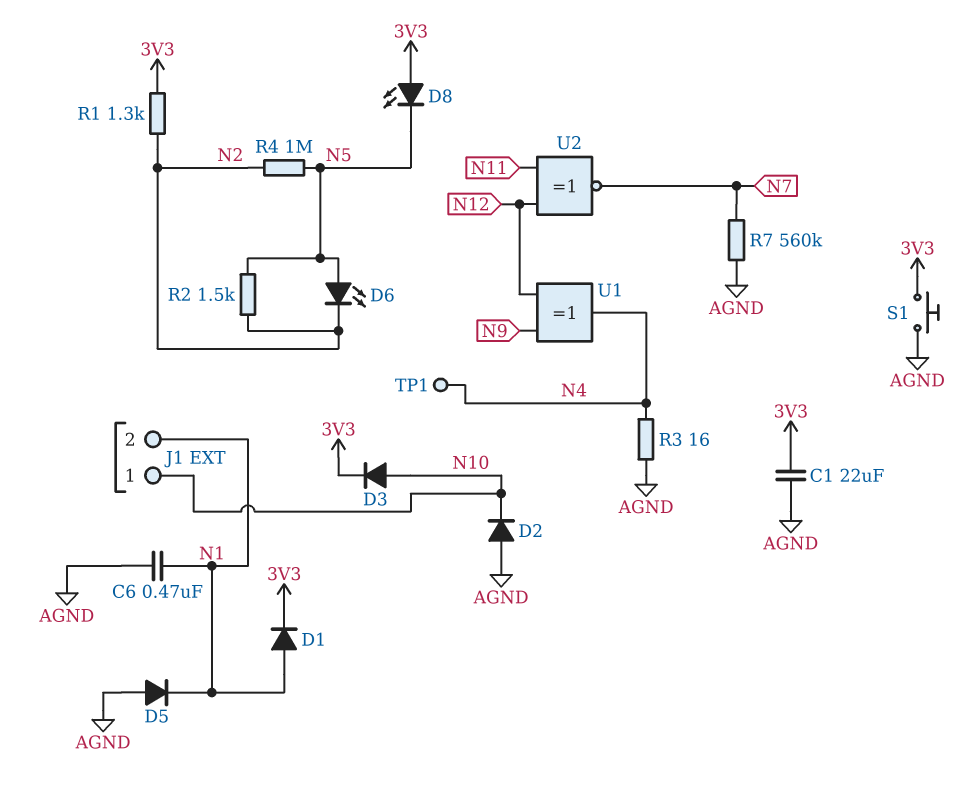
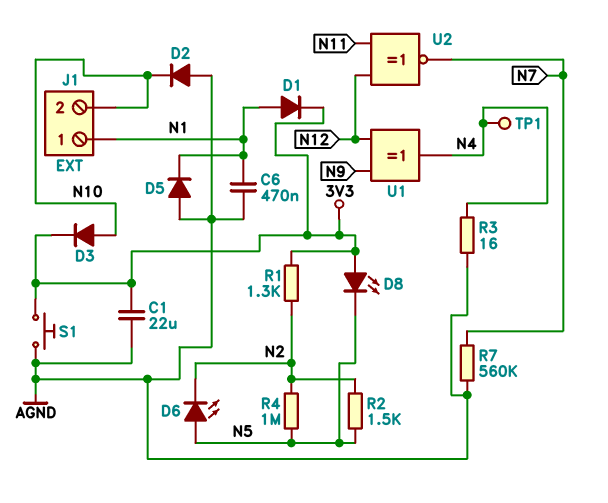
J1 pin 1: N10 -> N1
J1 pin 2: N1 -> N10

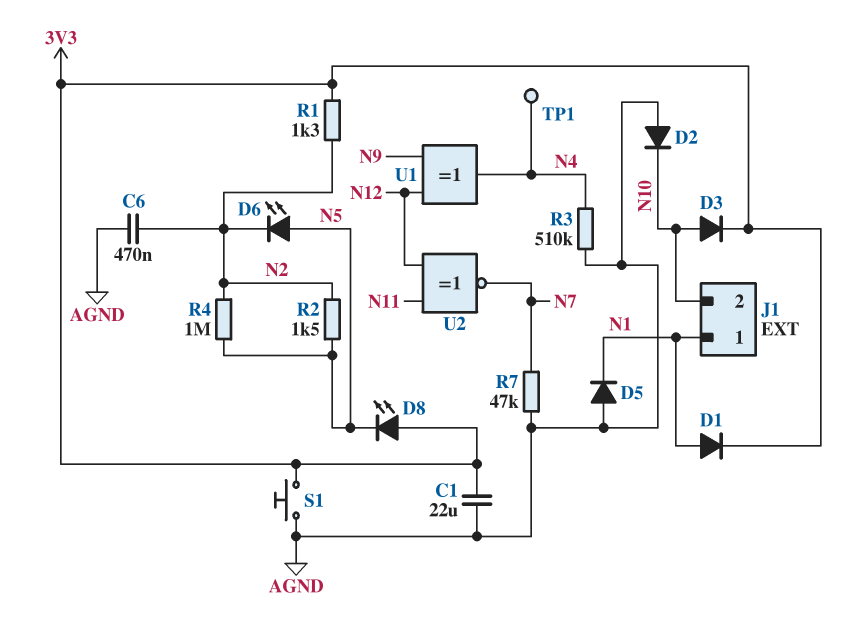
C6: 470nF (AGND, N1) -> 470nF (AGND, N2)
R3: 16 (AGND, N4) -> 510k (AGND, N4)
R7: 560k (AGND, N7) -> 47k (AGND, N7)

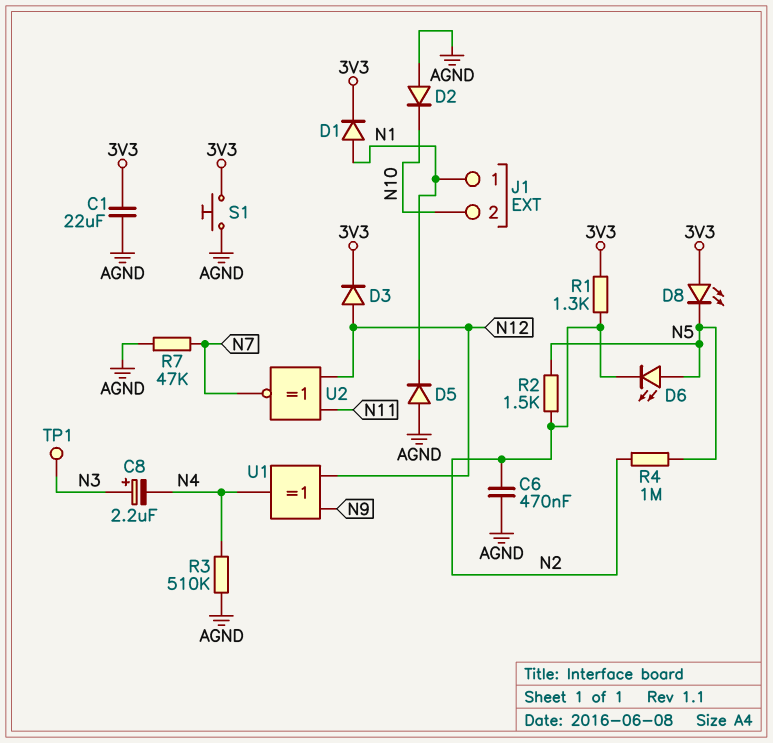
C8: none -> 2.2uF (plus N3, minus N4)
D3: diode (A N10, K 3V3) -> diode (A N12, K 3V3)
TP1: test point (N4) -> test point (N3)

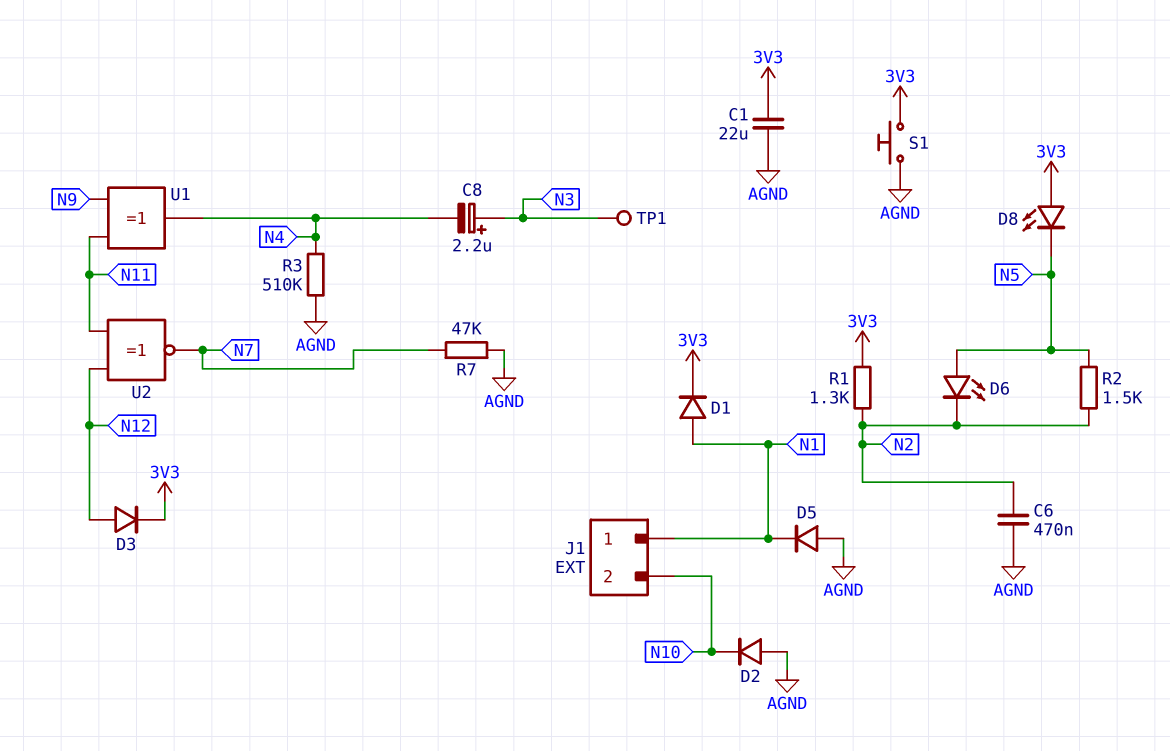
R4: 1M (N2, N5) -> none
U1: XOR (in N9, in N12, out N4) -> XOR (in N9, in N11, out N4)

